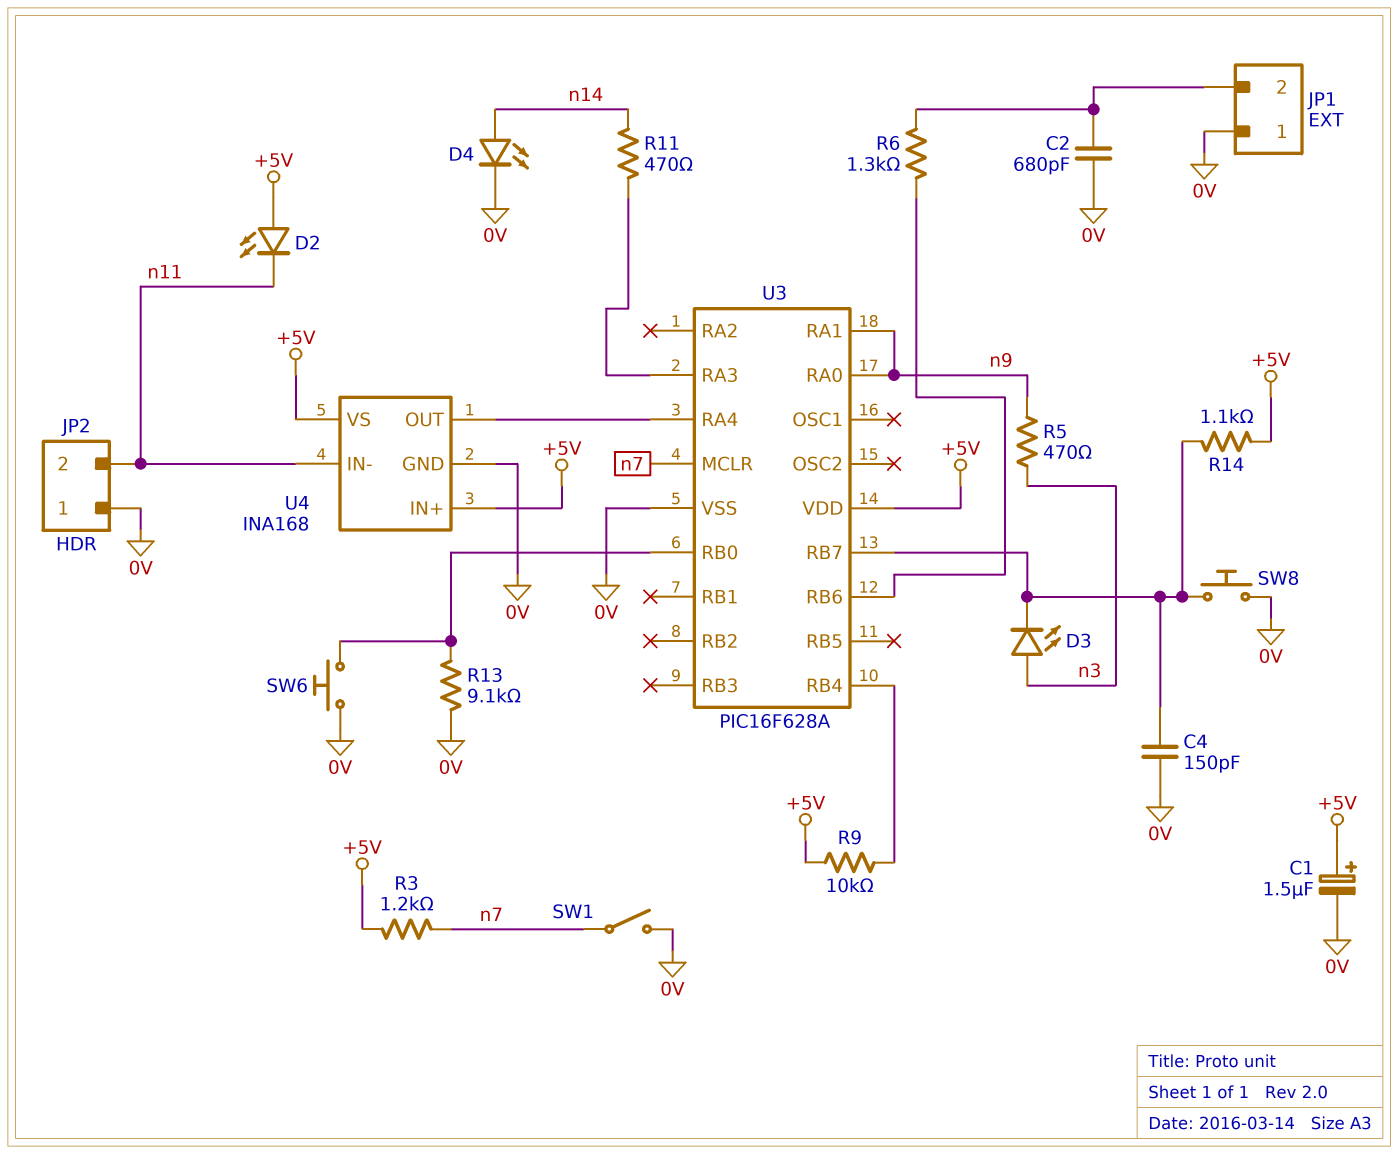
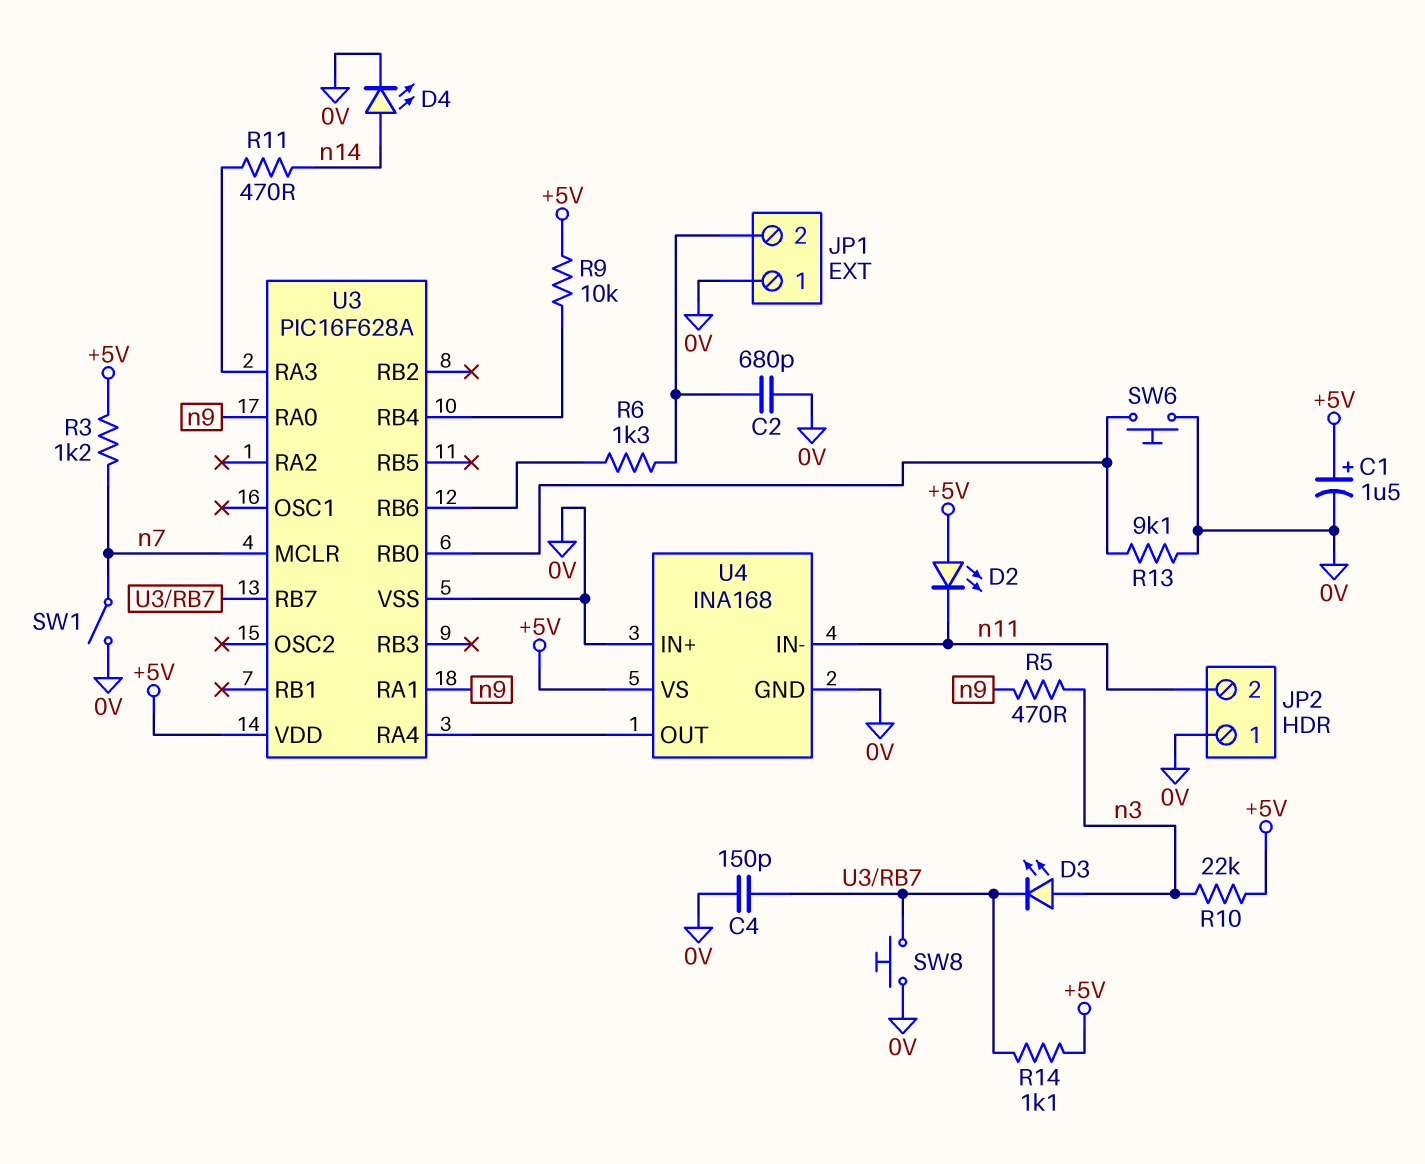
R10: none -> 22k (+5V, n3)
U4 pin IN+: +5V -> 0V

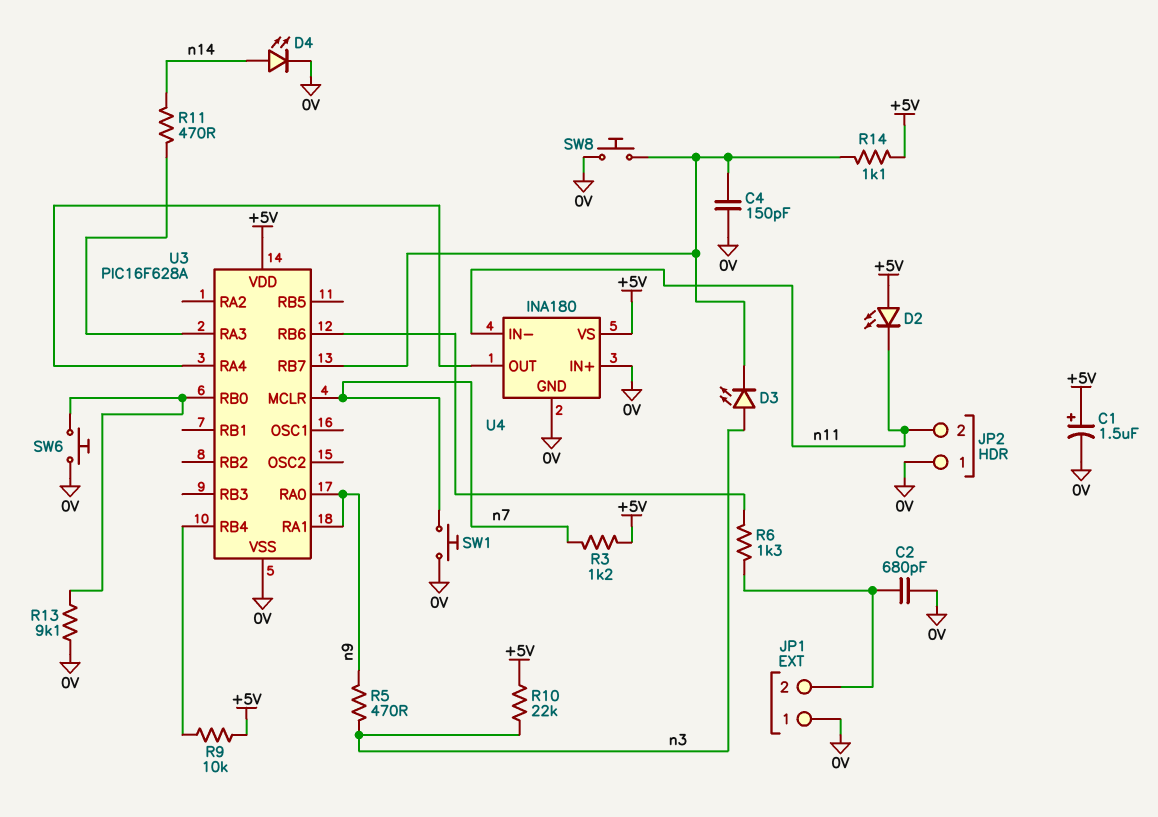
SW1: switch (0V, n7) -> button (0V, n7)
U4: INA168 -> INA180

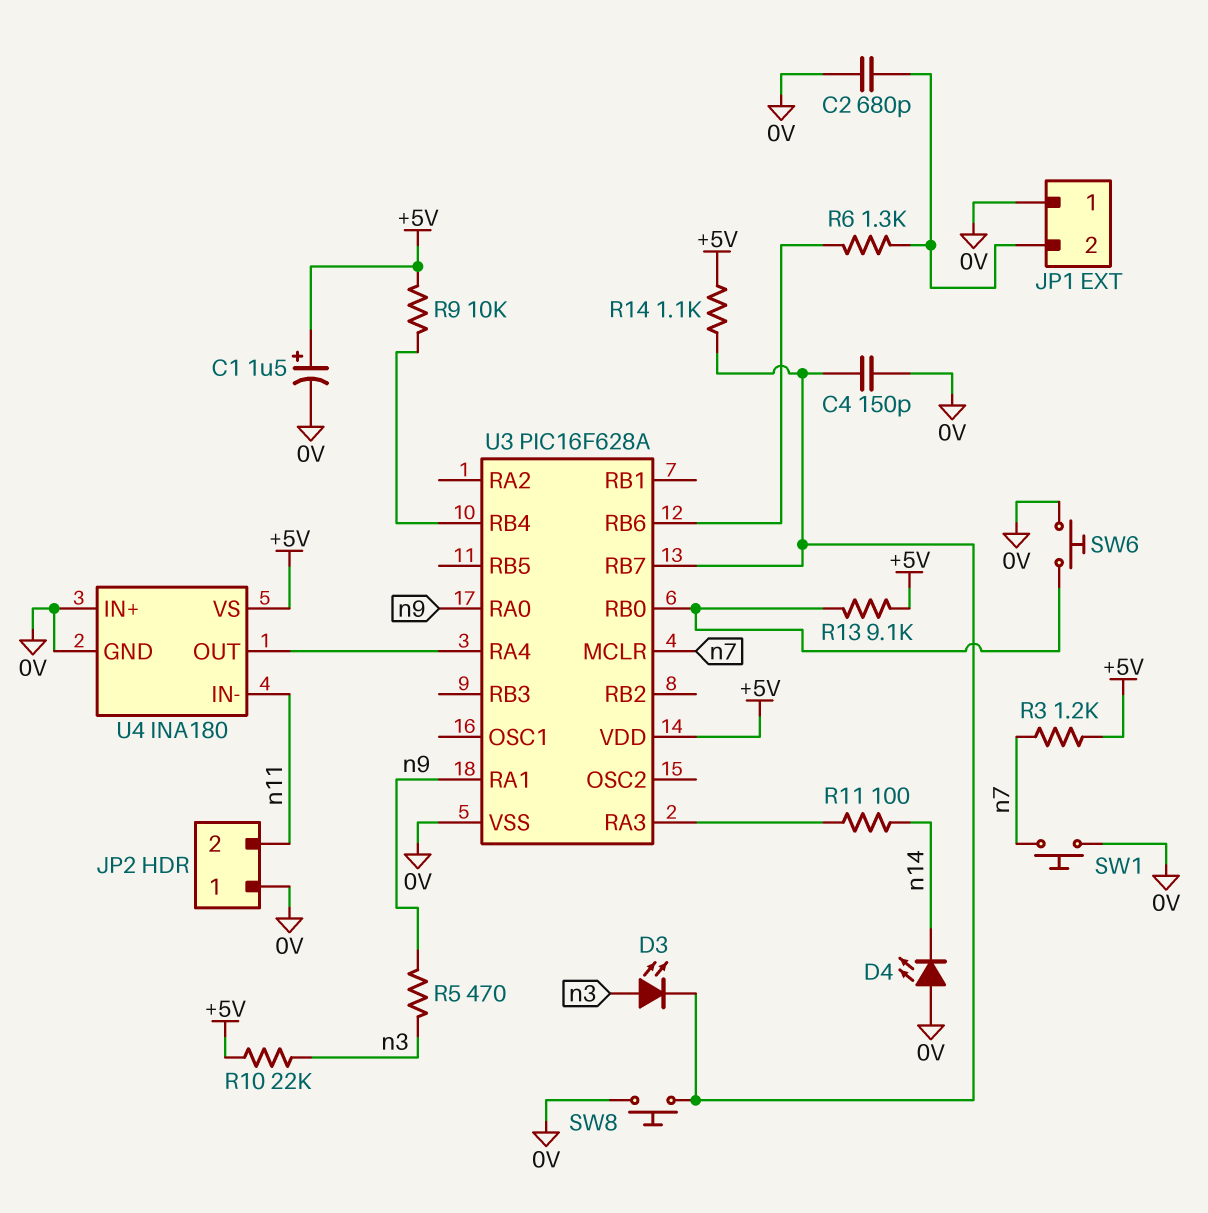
D2: LED (A +5V, K n11) -> none
D4: LED (A n14, K 0V) -> LED (A 0V, K n14)
R11: 470 (U3/RA3, n14) -> 100 (U3/RA3, n14)
R13: 9.1k (0V, U3/RB0) -> 9.1k (+5V, U3/RB0)

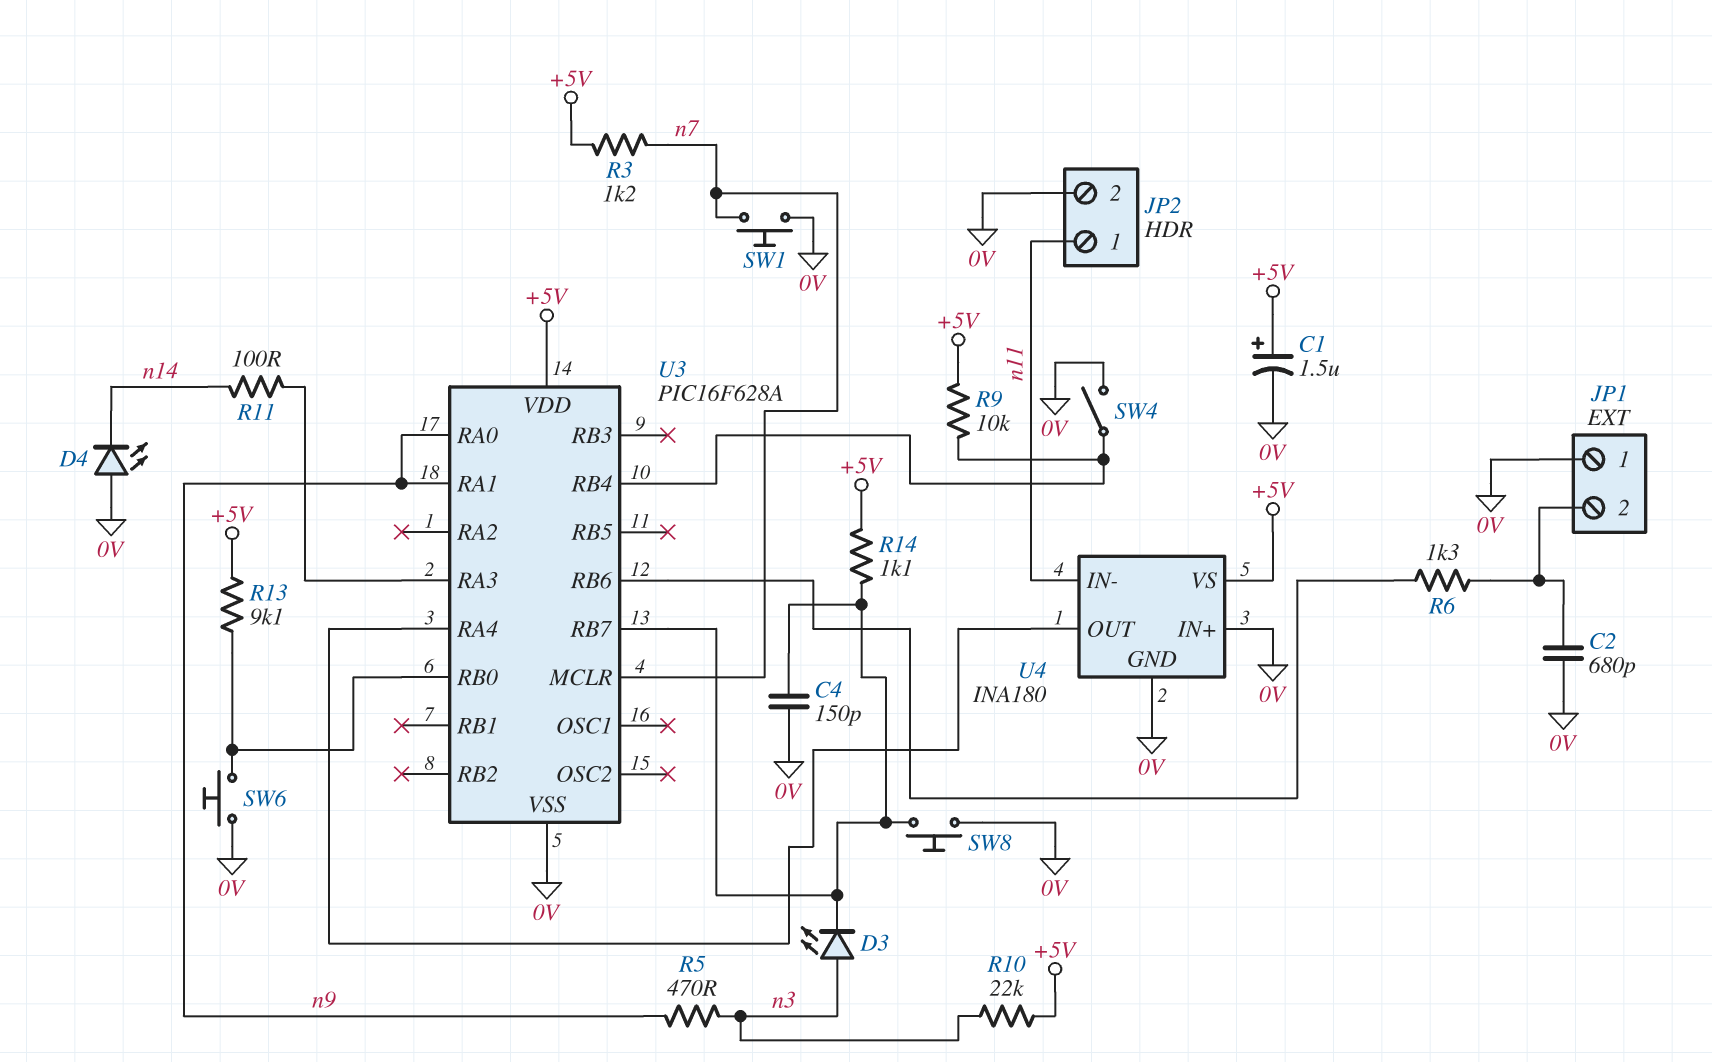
JP2 pin 1: 0V -> n11
JP2 pin 2: n11 -> 0V
SW4: none -> switch (0V, U3/RB4)

